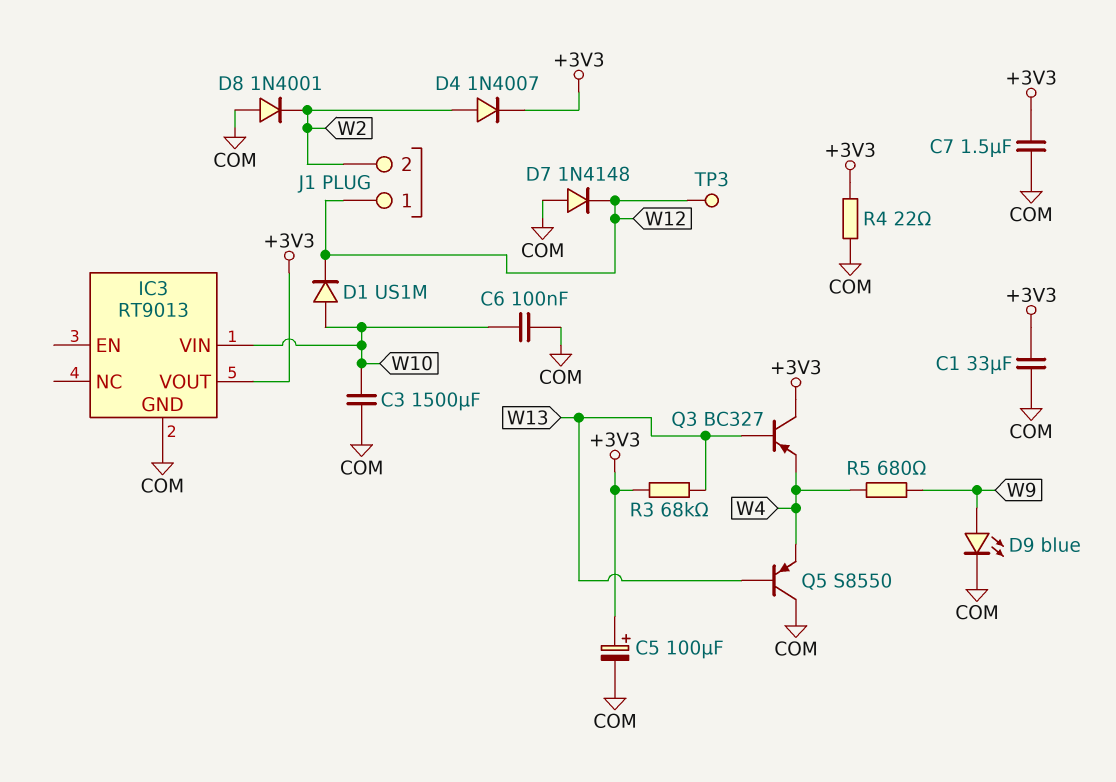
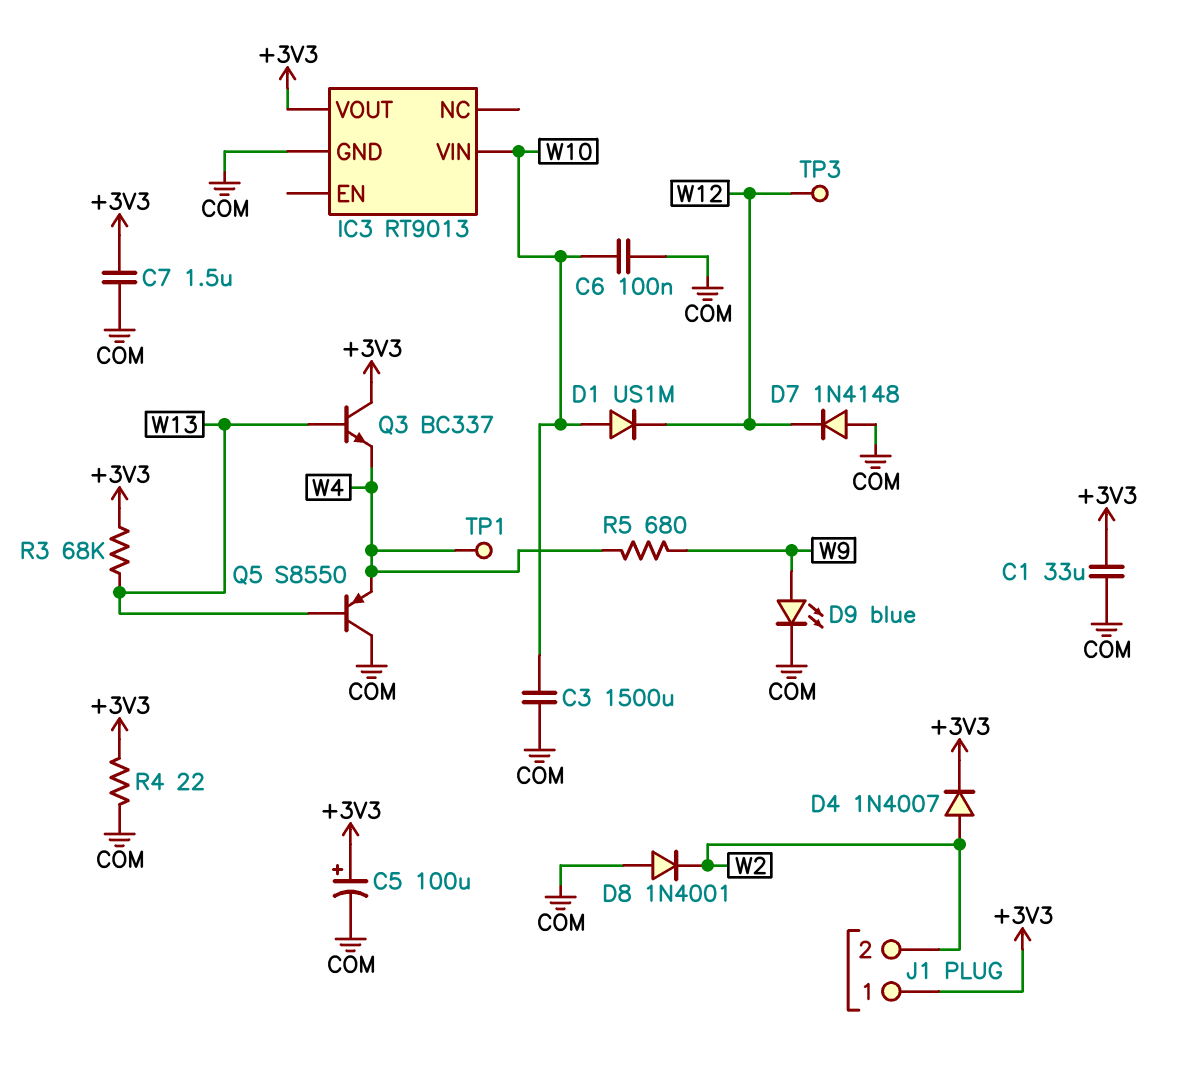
J1 pin 1: W12 -> +3V3
Q3: PNP BC327 (B W13, C +3V3, E W4) -> NPN BC337 (B W13, C +3V3, E W4)
TP1: none -> test point (W4)

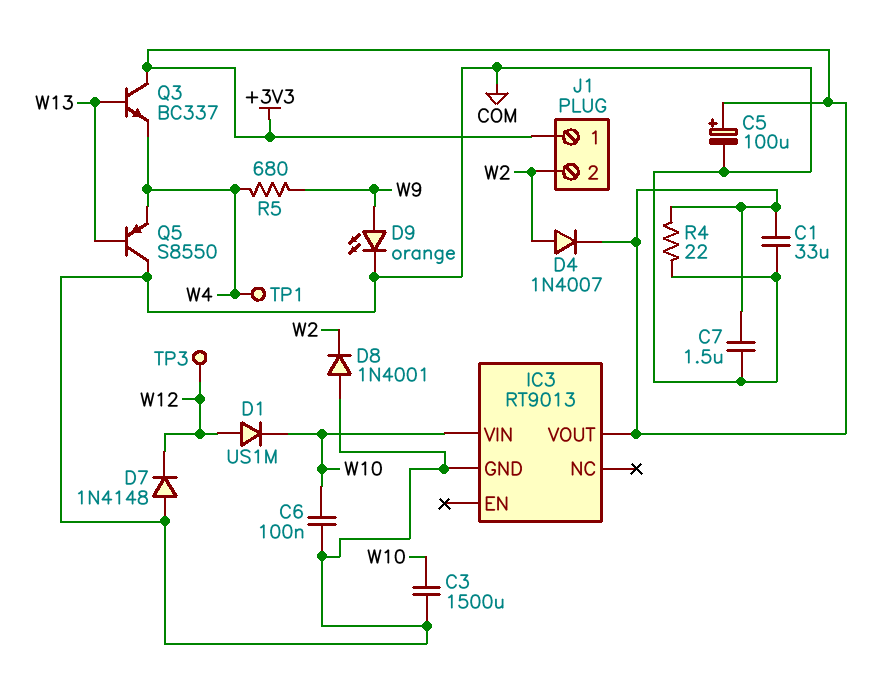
D1: diode US1M (A W10, K W12) -> diode US1M (A W12, K W10)
D9: LED blue (A W9, K COM) -> LED orange (A W9, K COM)
R3: 68k (+3V3, W13) -> none

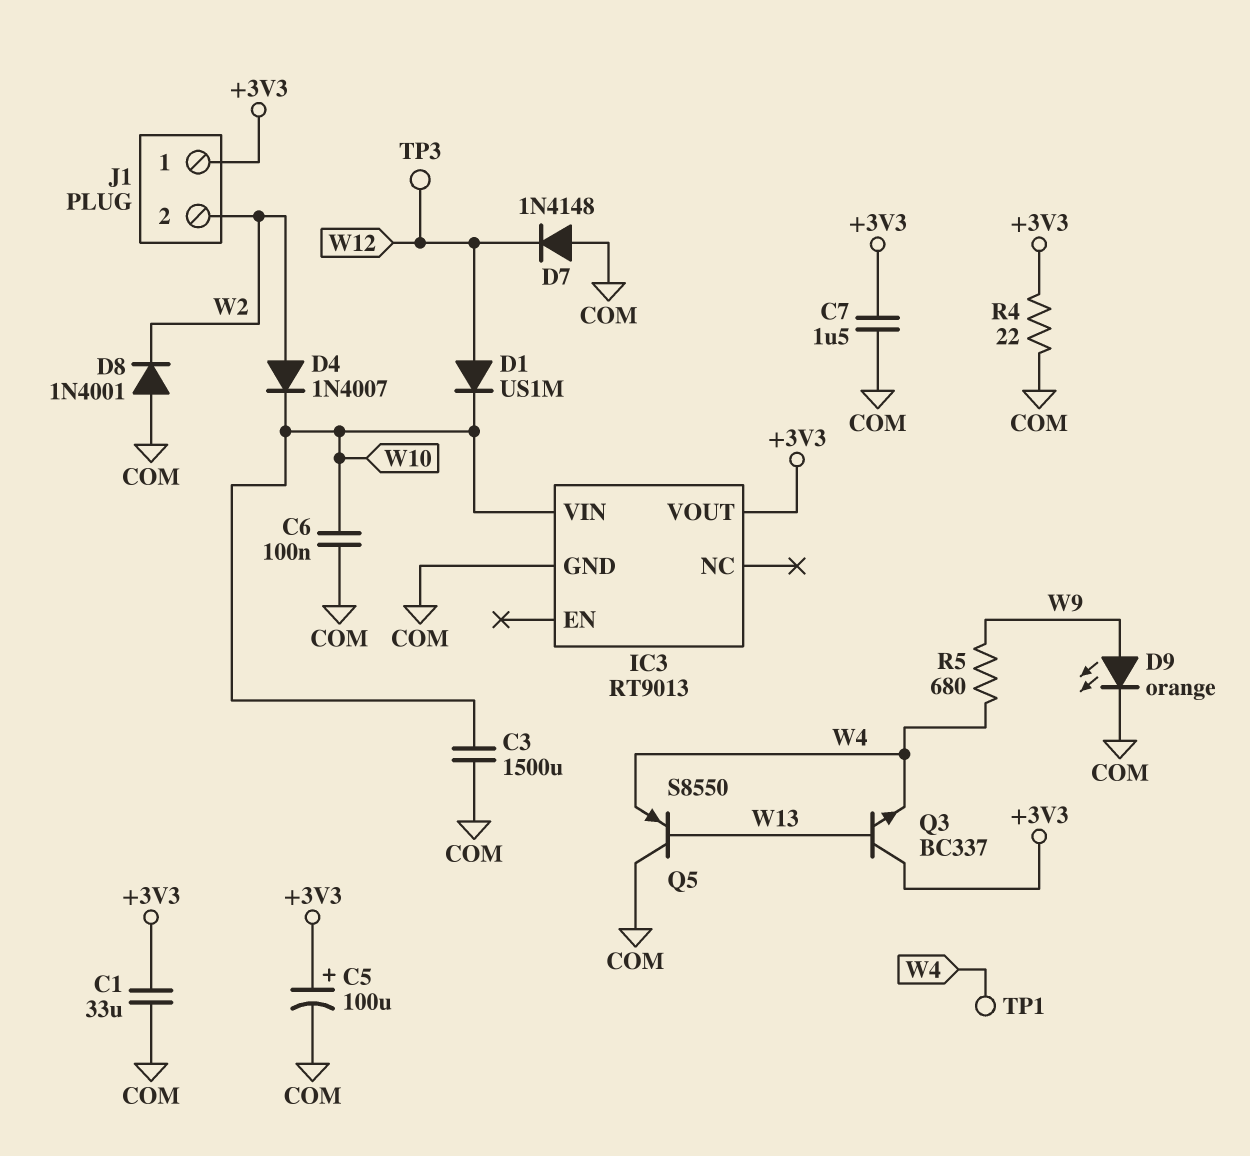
D4: diode 1N4007 (A W2, K +3V3) -> diode 1N4007 (A W2, K W10)

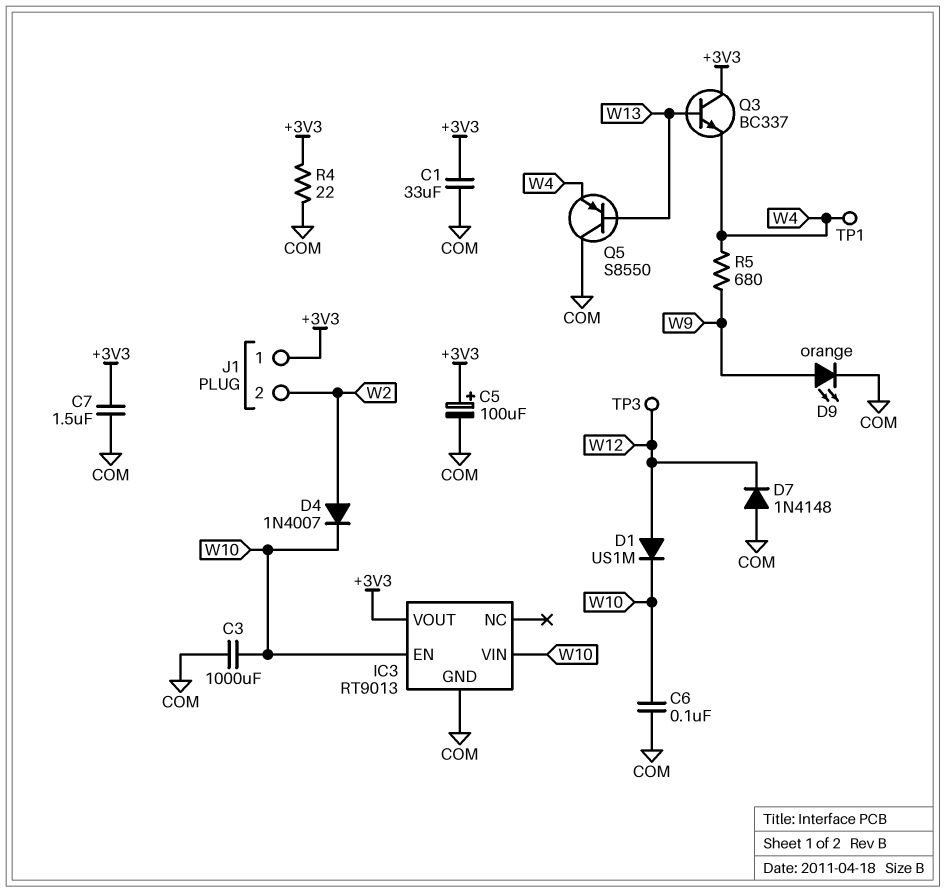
C3: 1500uF (COM, W10) -> 1000uF (COM, W10)
D8: diode 1N4001 (A COM, K W2) -> none
IC3 pin EN: none -> W10

